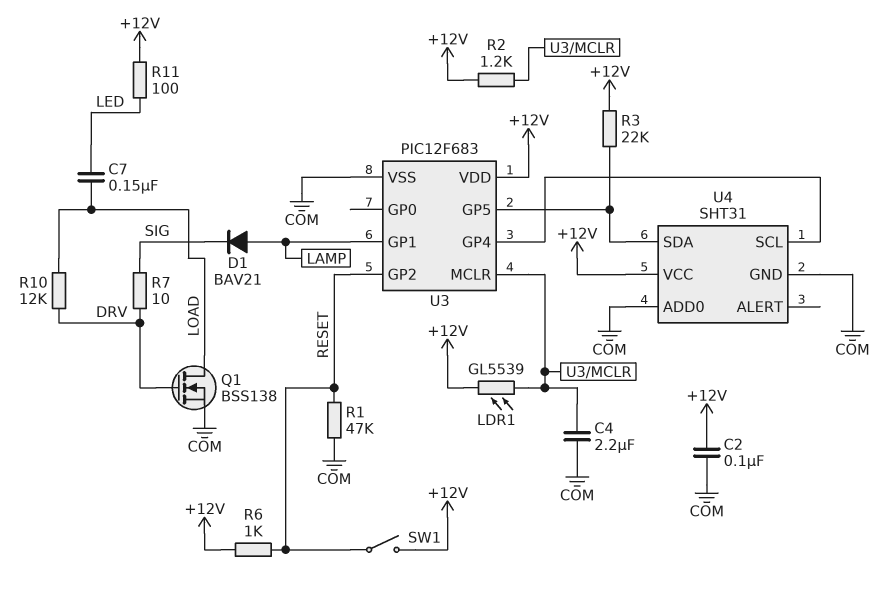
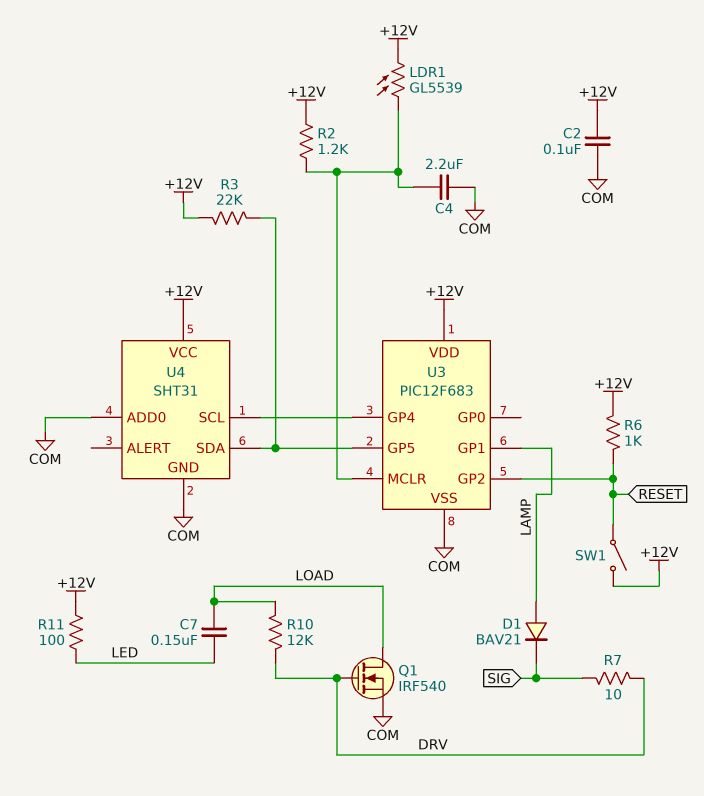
Q1: NMOS BSS138 (G DRV, D LOAD, S COM) -> NMOS IRF540 (G DRV, D LOAD, S COM)
R1: 47k (COM, RESET) -> none

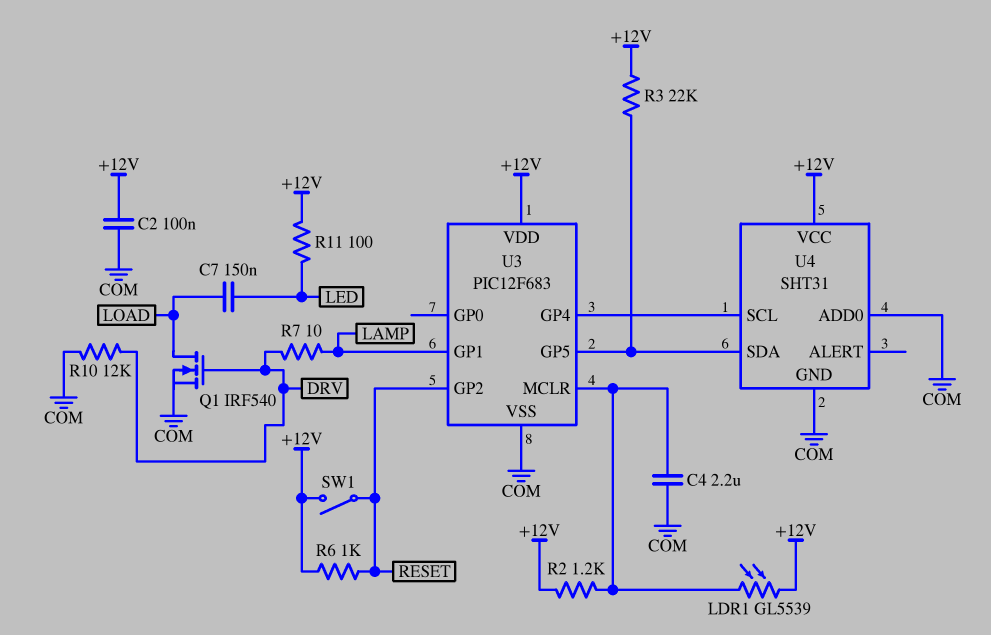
D1: diode BAV21 (A LAMP, K SIG) -> none
R7: 10 (DRV, SIG) -> 10 (DRV, LAMP)
R10: 12k (DRV, LOAD) -> 12k (COM, DRV)

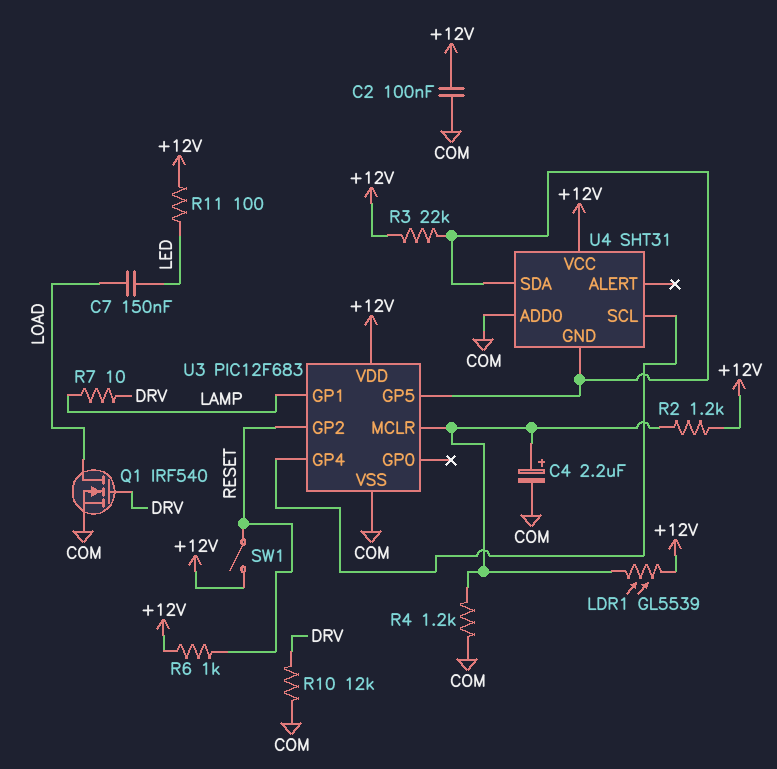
C4: 2.2uF (COM, U3/MCLR) -> 2.2uF (plus U3/MCLR, minus COM)
R4: none -> 1.2k (COM, U3/MCLR)
U4 pin GND: COM -> U3/GP5

